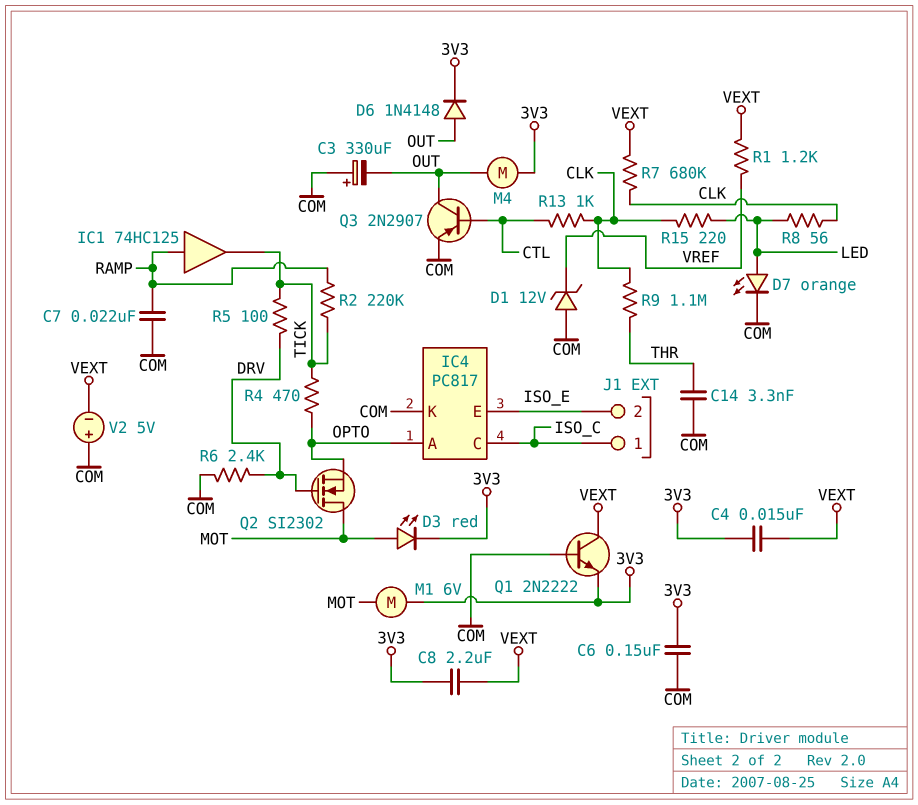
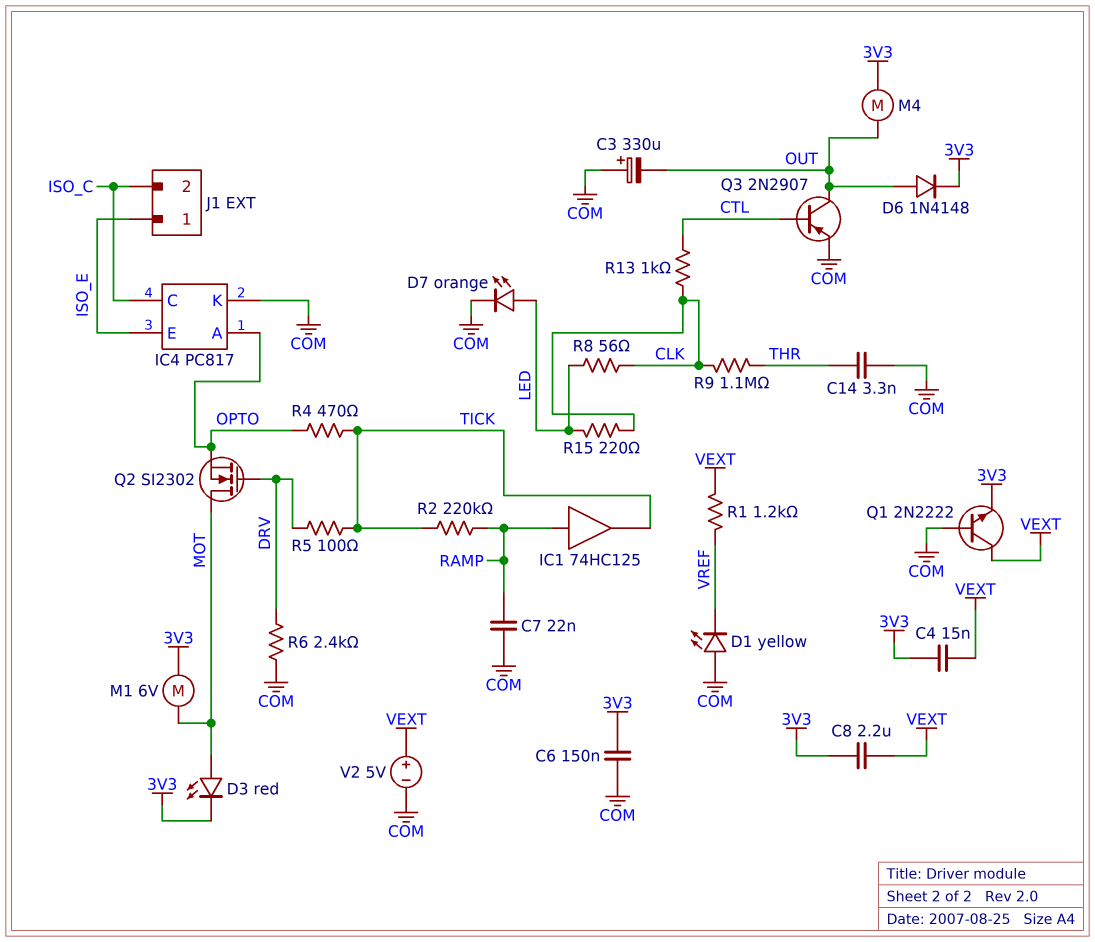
D1: zener 12V (A COM, K VREF) -> LED yellow (A COM, K VREF)
J1 pin 1: ISO_C -> ISO_E
J1 pin 2: ISO_E -> ISO_C
R7: 680k (CLK, VEXT) -> none
V2: 5V (plus COM, minus VEXT) -> 5V (plus VEXT, minus COM)

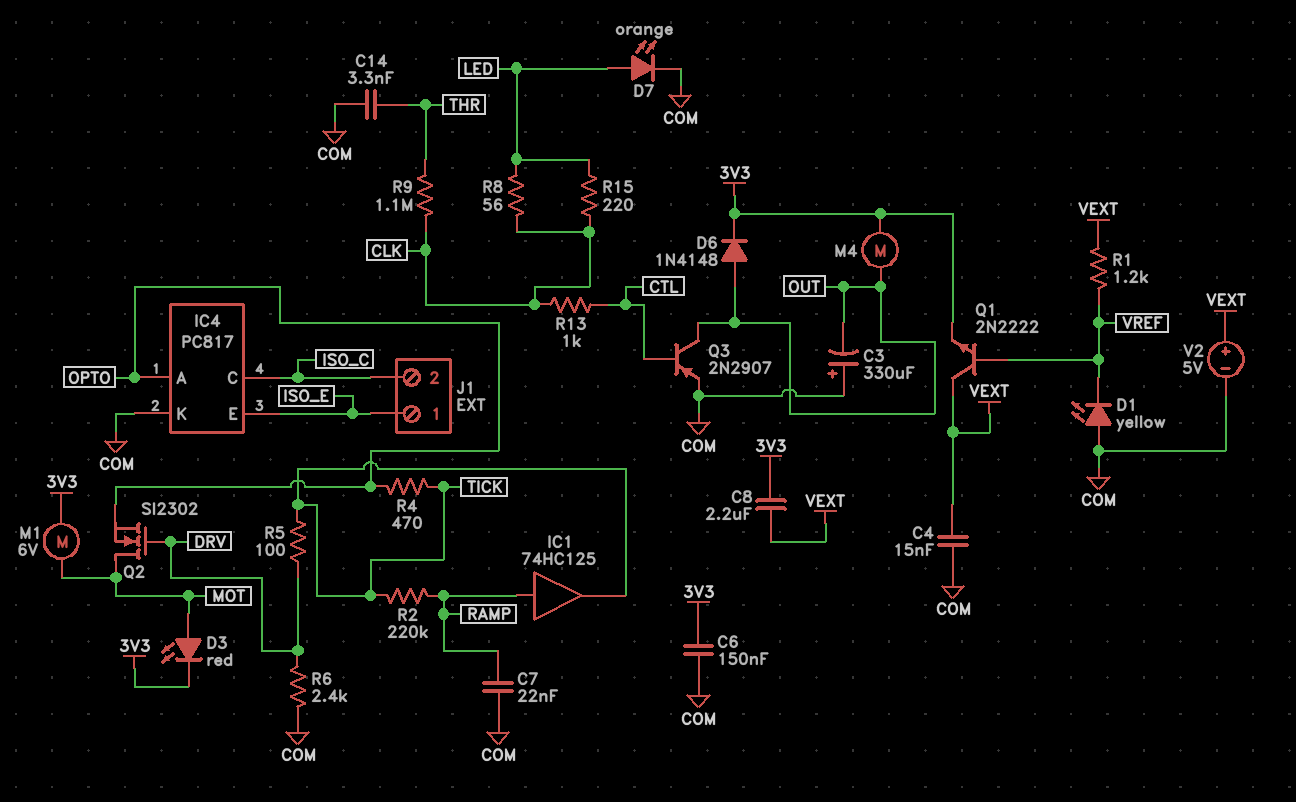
C4: 15nF (3V3, VEXT) -> 15nF (COM, VEXT)
Q1: NPN 2N2222 (B COM, C VEXT, E 3V3) -> NPN 2N2222 (B VREF, C VEXT, E 3V3)

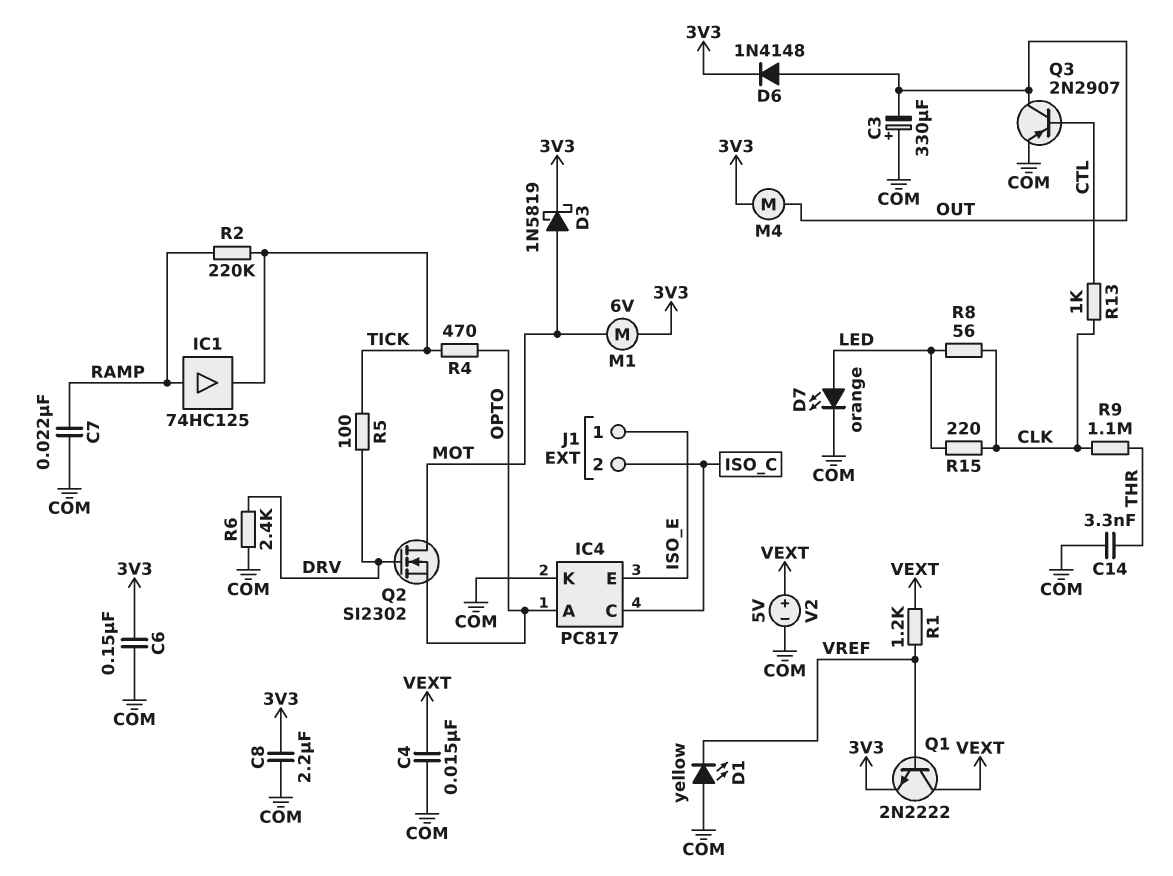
C8: 2.2uF (3V3, VEXT) -> 2.2uF (3V3, COM)
D3: LED red (A MOT, K 3V3) -> schottky 1N5819 (A MOT, K 3V3)

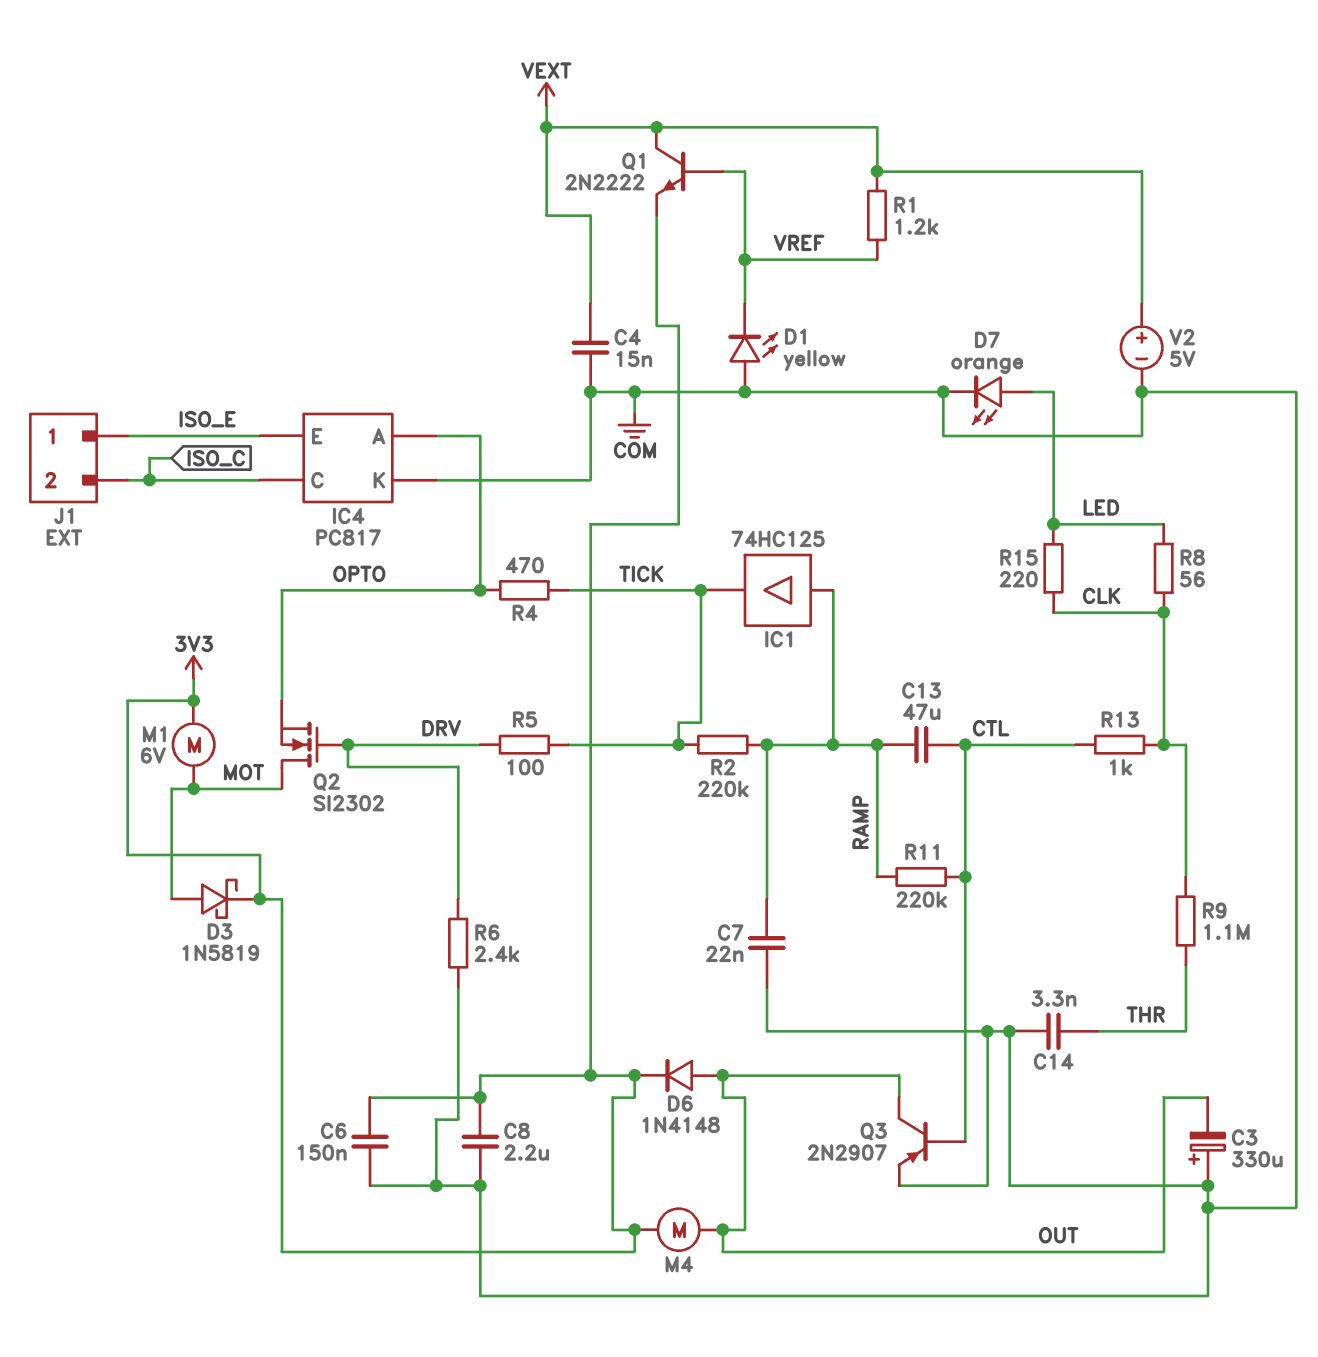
C13: none -> 47uF (CTL, RAMP)
R11: none -> 220k (CTL, RAMP)

